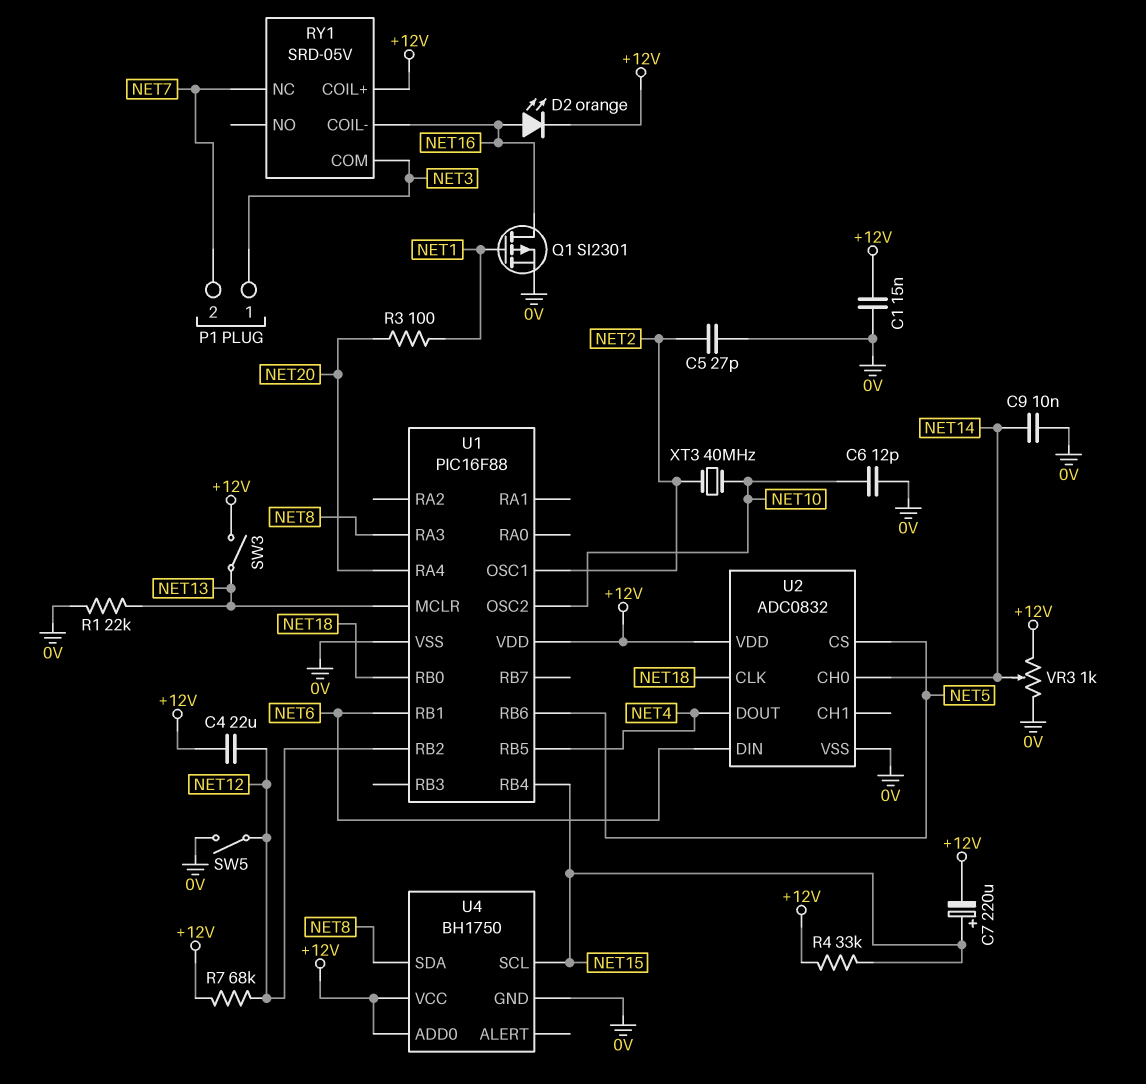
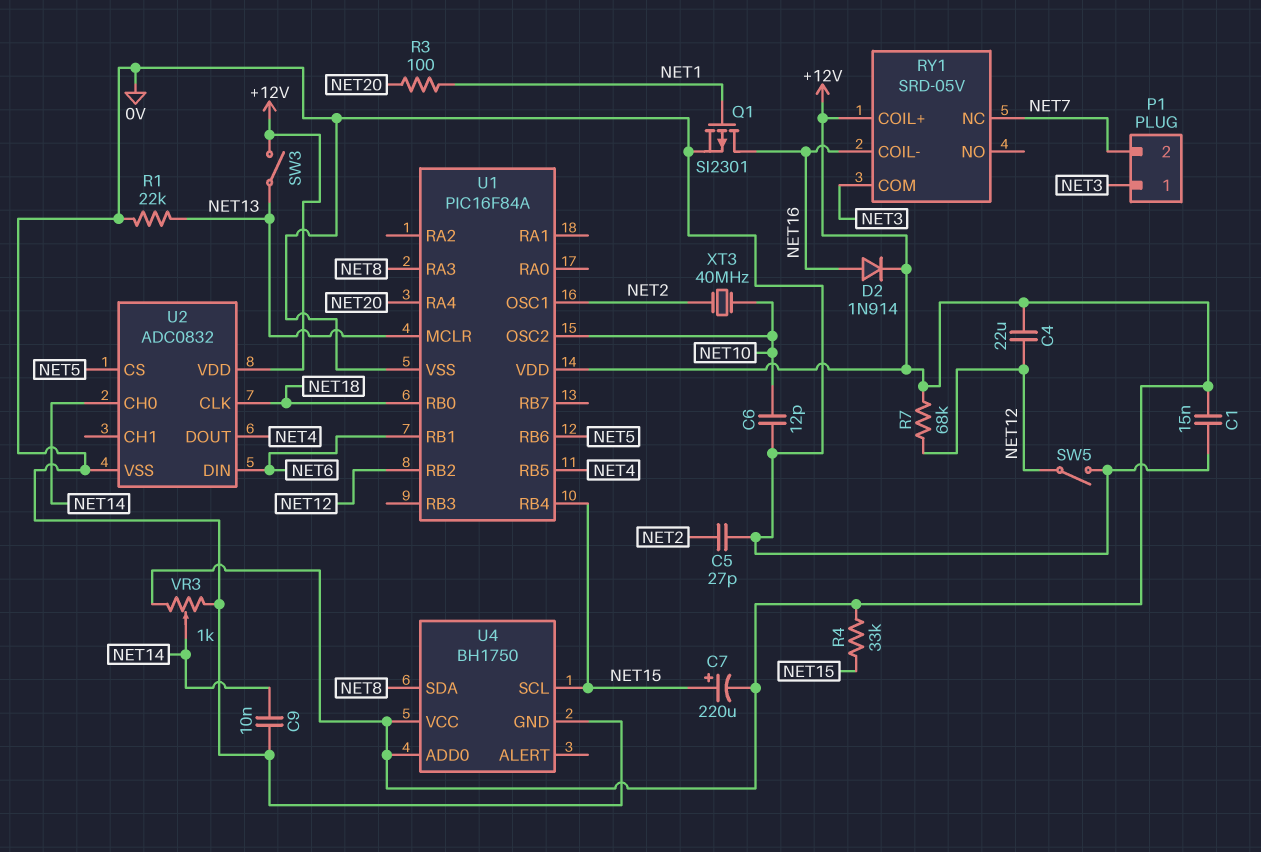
D2: LED orange (A NET16, K +12V) -> diode 1N914 (A NET16, K +12V)
U1: PIC16F88 -> PIC16F84A

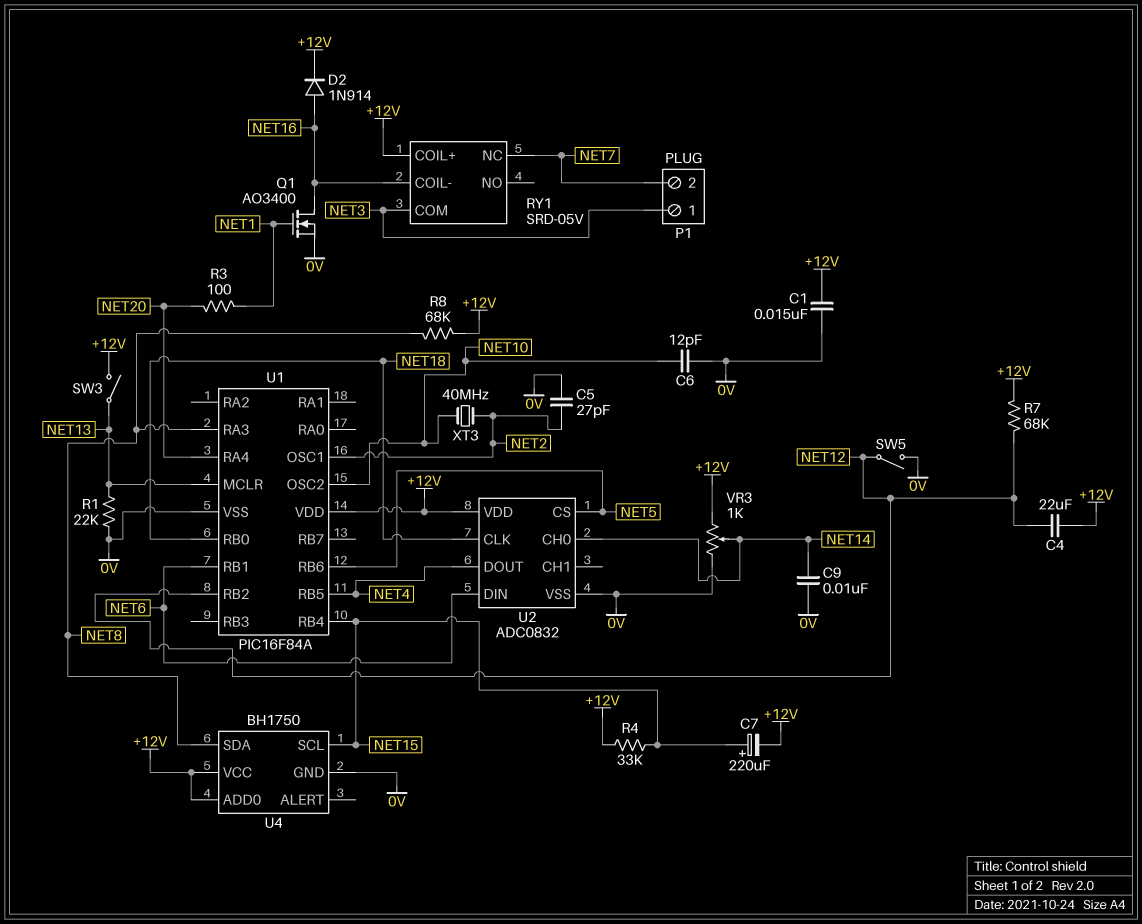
Q1: PMOS SI2301 (G NET1, D NET16, S 0V) -> NMOS AO3400 (G NET1, D NET16, S 0V)
R8: none -> 68k (+12V, NET8)

